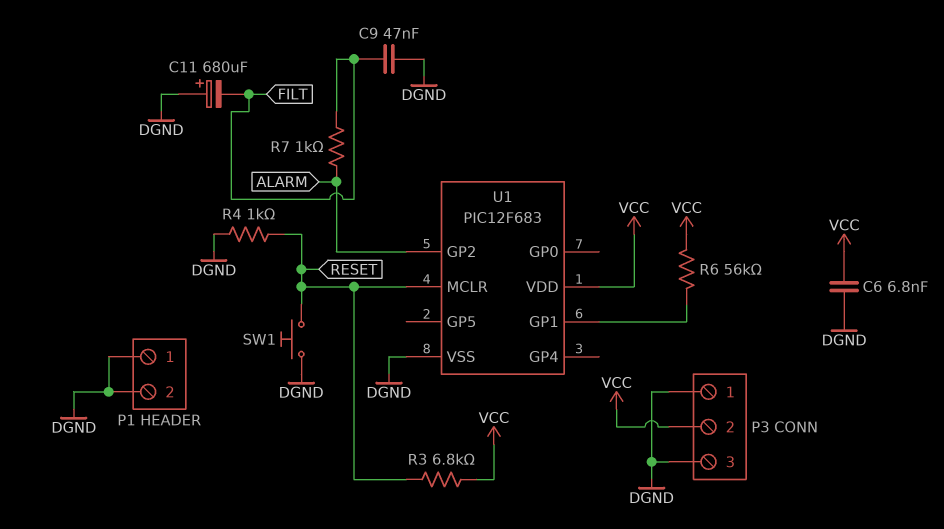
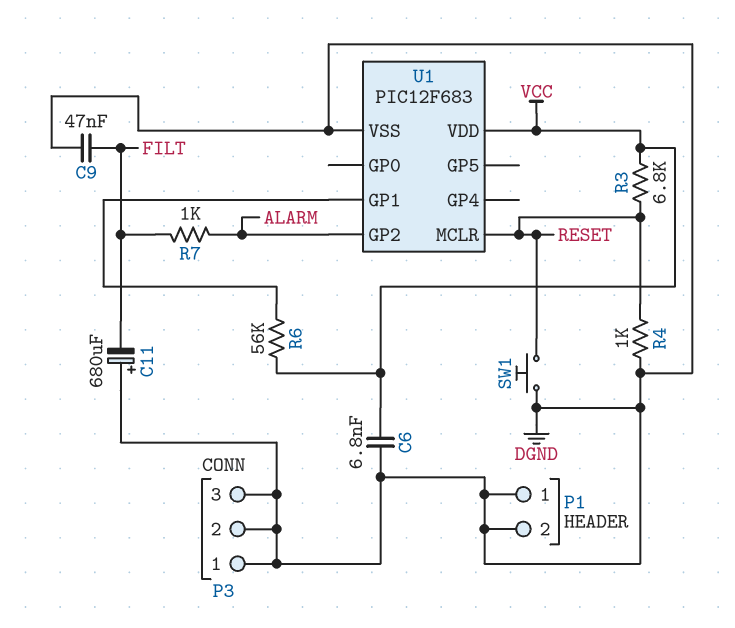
P3 pin 2: VCC -> DGND

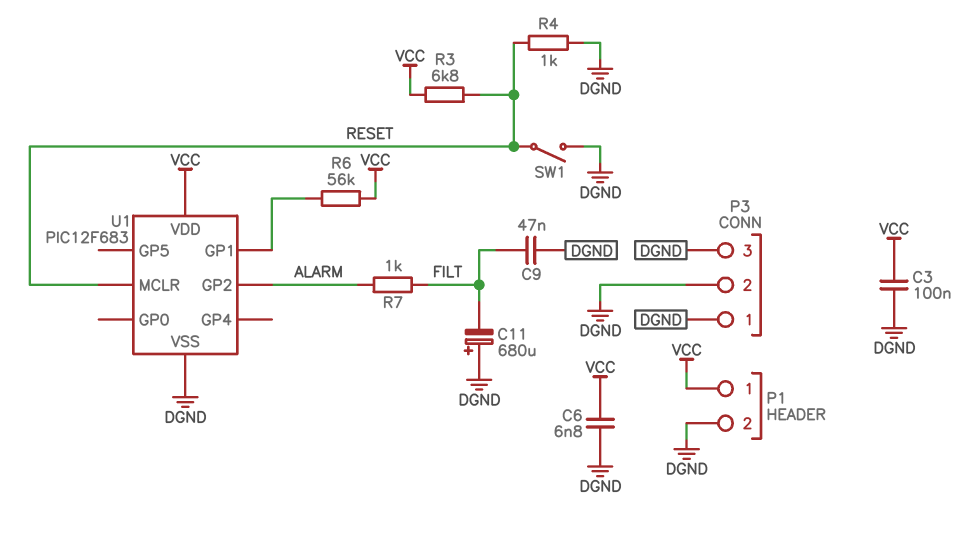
C3: none -> 100nF (DGND, VCC)
P1 pin 1: DGND -> VCC
SW1: button (DGND, RESET) -> switch (DGND, RESET)

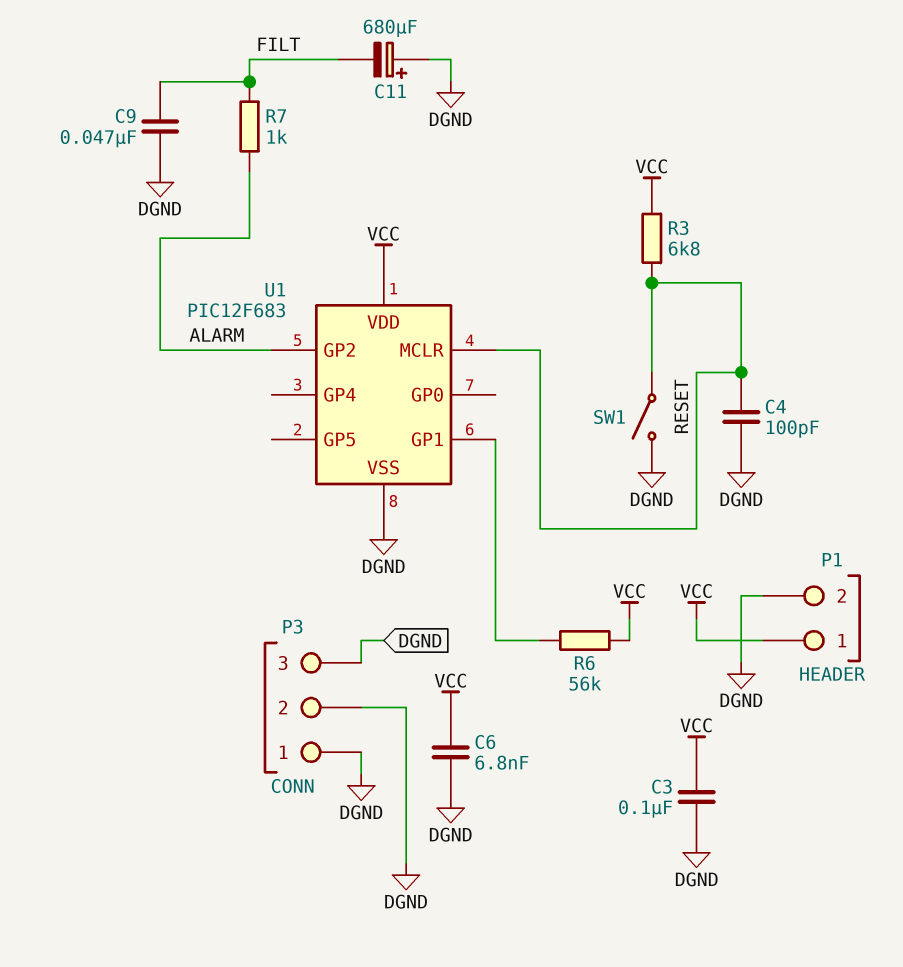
C4: none -> 100pF (DGND, RESET)
R4: 1k (DGND, RESET) -> none

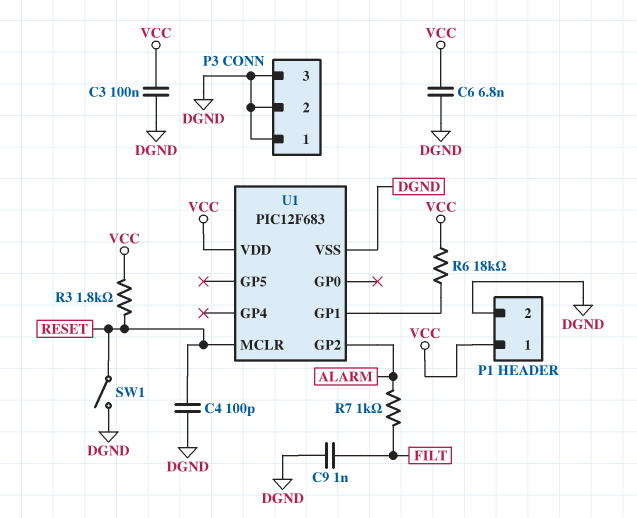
C9: 47nF (DGND, FILT) -> 1nF (DGND, FILT)
C11: 680uF (plus DGND, minus FILT) -> none
R3: 6.8k (RESET, VCC) -> 1.8k (RESET, VCC)
R6: 56k (U1/GP1, VCC) -> 18k (U1/GP1, VCC)

